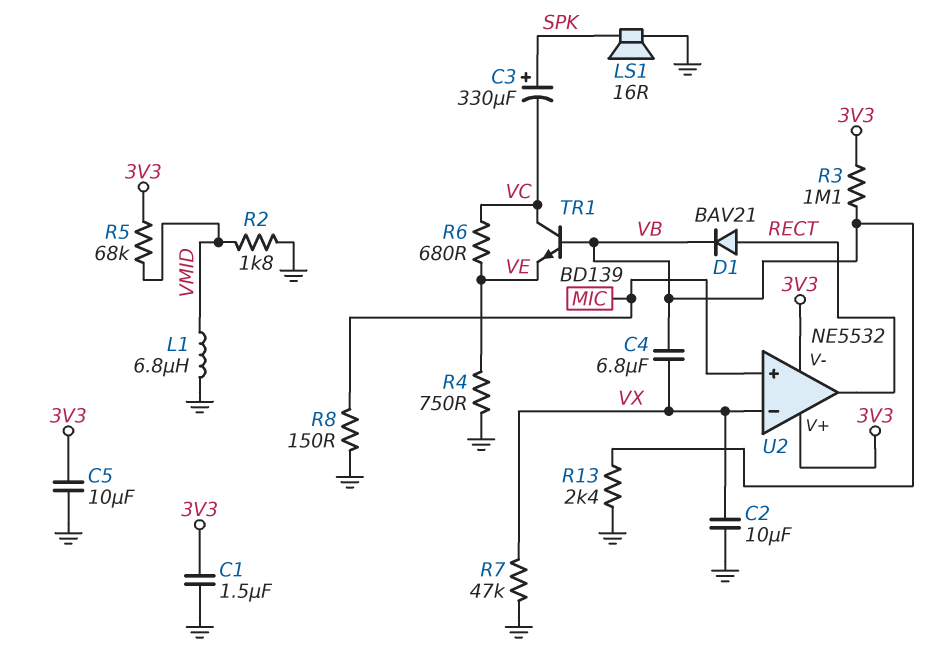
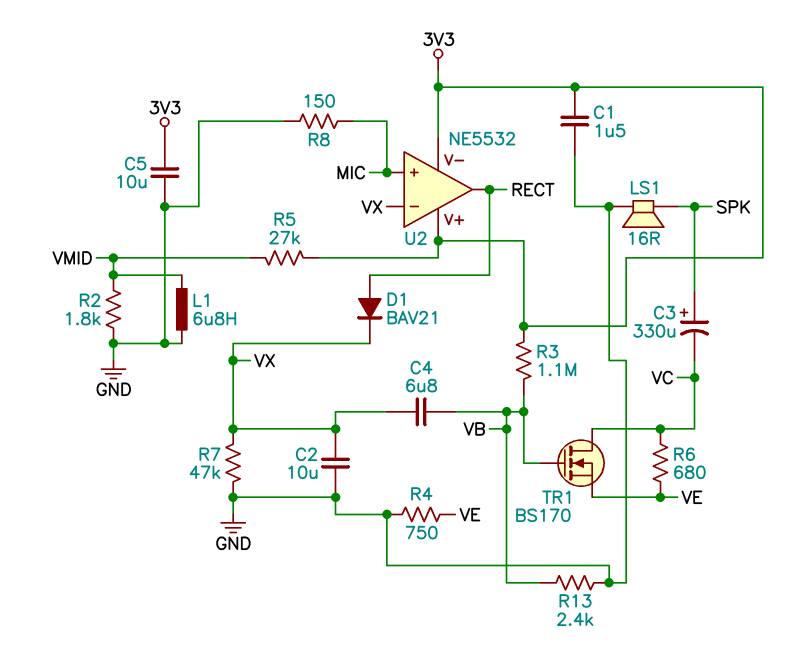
D1: diode BAV21 (A RECT, K VB) -> diode BAV21 (A RECT, K VX)
R5: 68k (3V3, VMID) -> 27k (3V3, VMID)
TR1: NPN BD139 (B VB, C VC, E VE) -> NMOS BS170 (G VB, D VC, S VE)

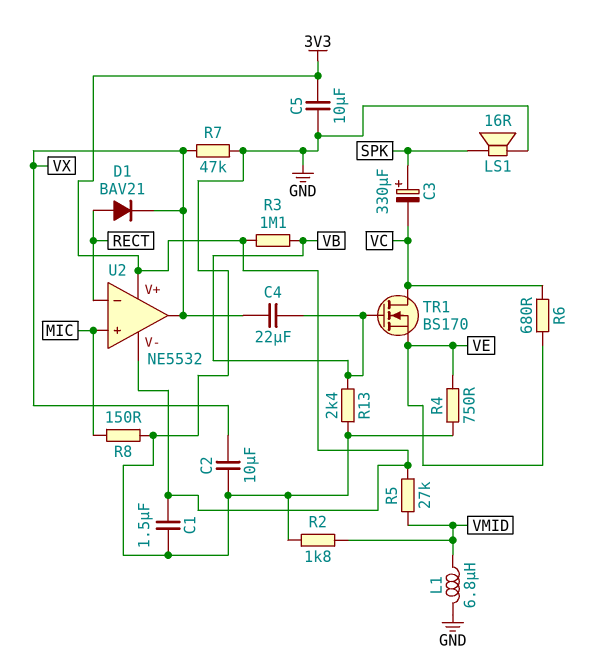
C4: 6.8uF (VB, VX) -> 22uF (VB, VX)
U2 pin in-: VX -> RECT
U2 pin out: RECT -> VX

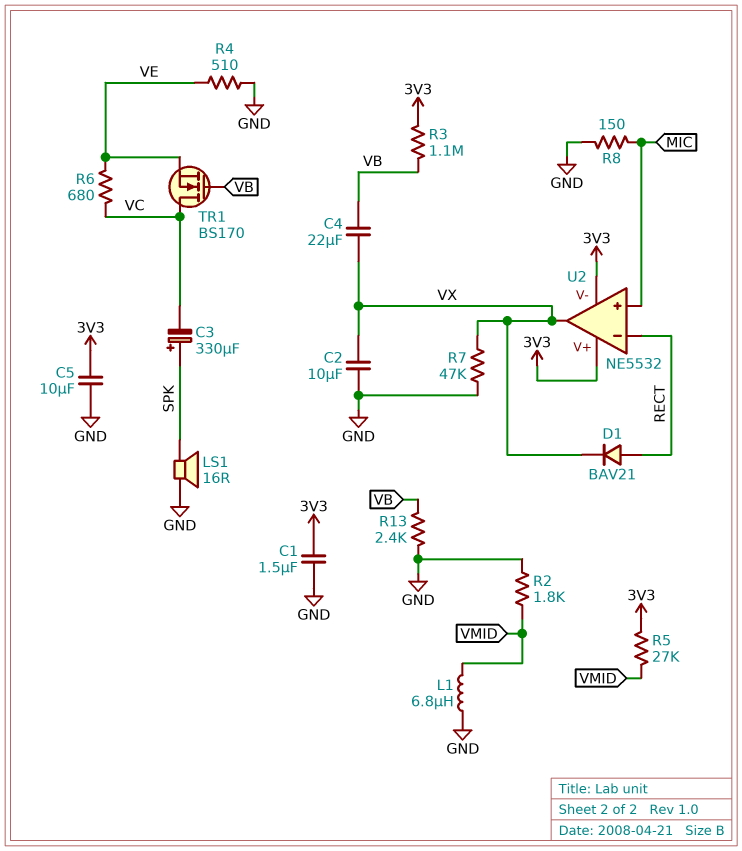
R4: 750 (GND, VE) -> 510 (GND, VE)

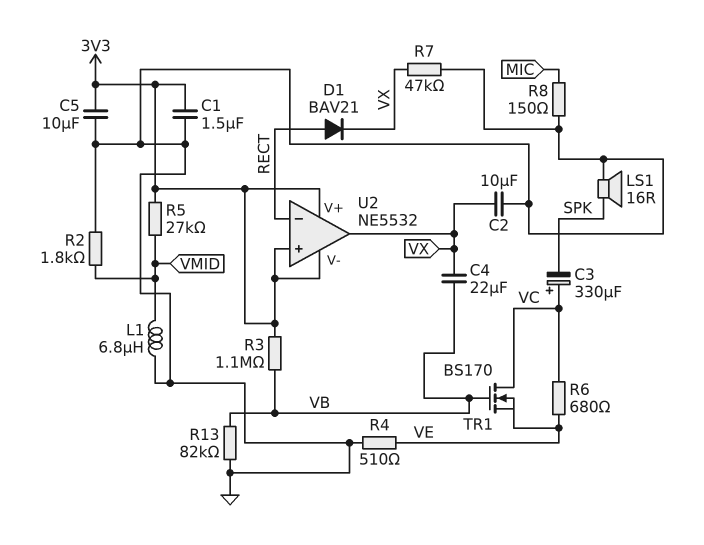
C3: 330uF (plus SPK, minus VC) -> 330uF (plus VC, minus SPK)
R13: 2.4k (GND, VB) -> 82k (GND, VB)
U2 pin in+: MIC -> 3V3

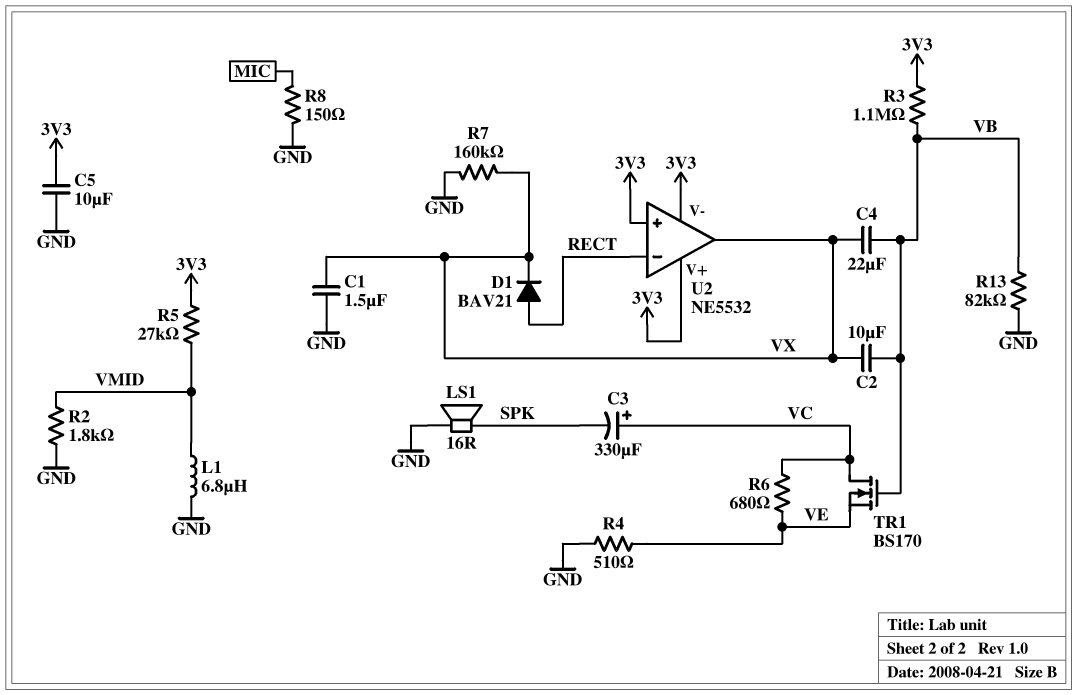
C1: 1.5uF (3V3, GND) -> 1.5uF (GND, VX)
C2: 10uF (GND, VX) -> 10uF (VB, VX)
R7: 47k (GND, VX) -> 160k (GND, VX)

